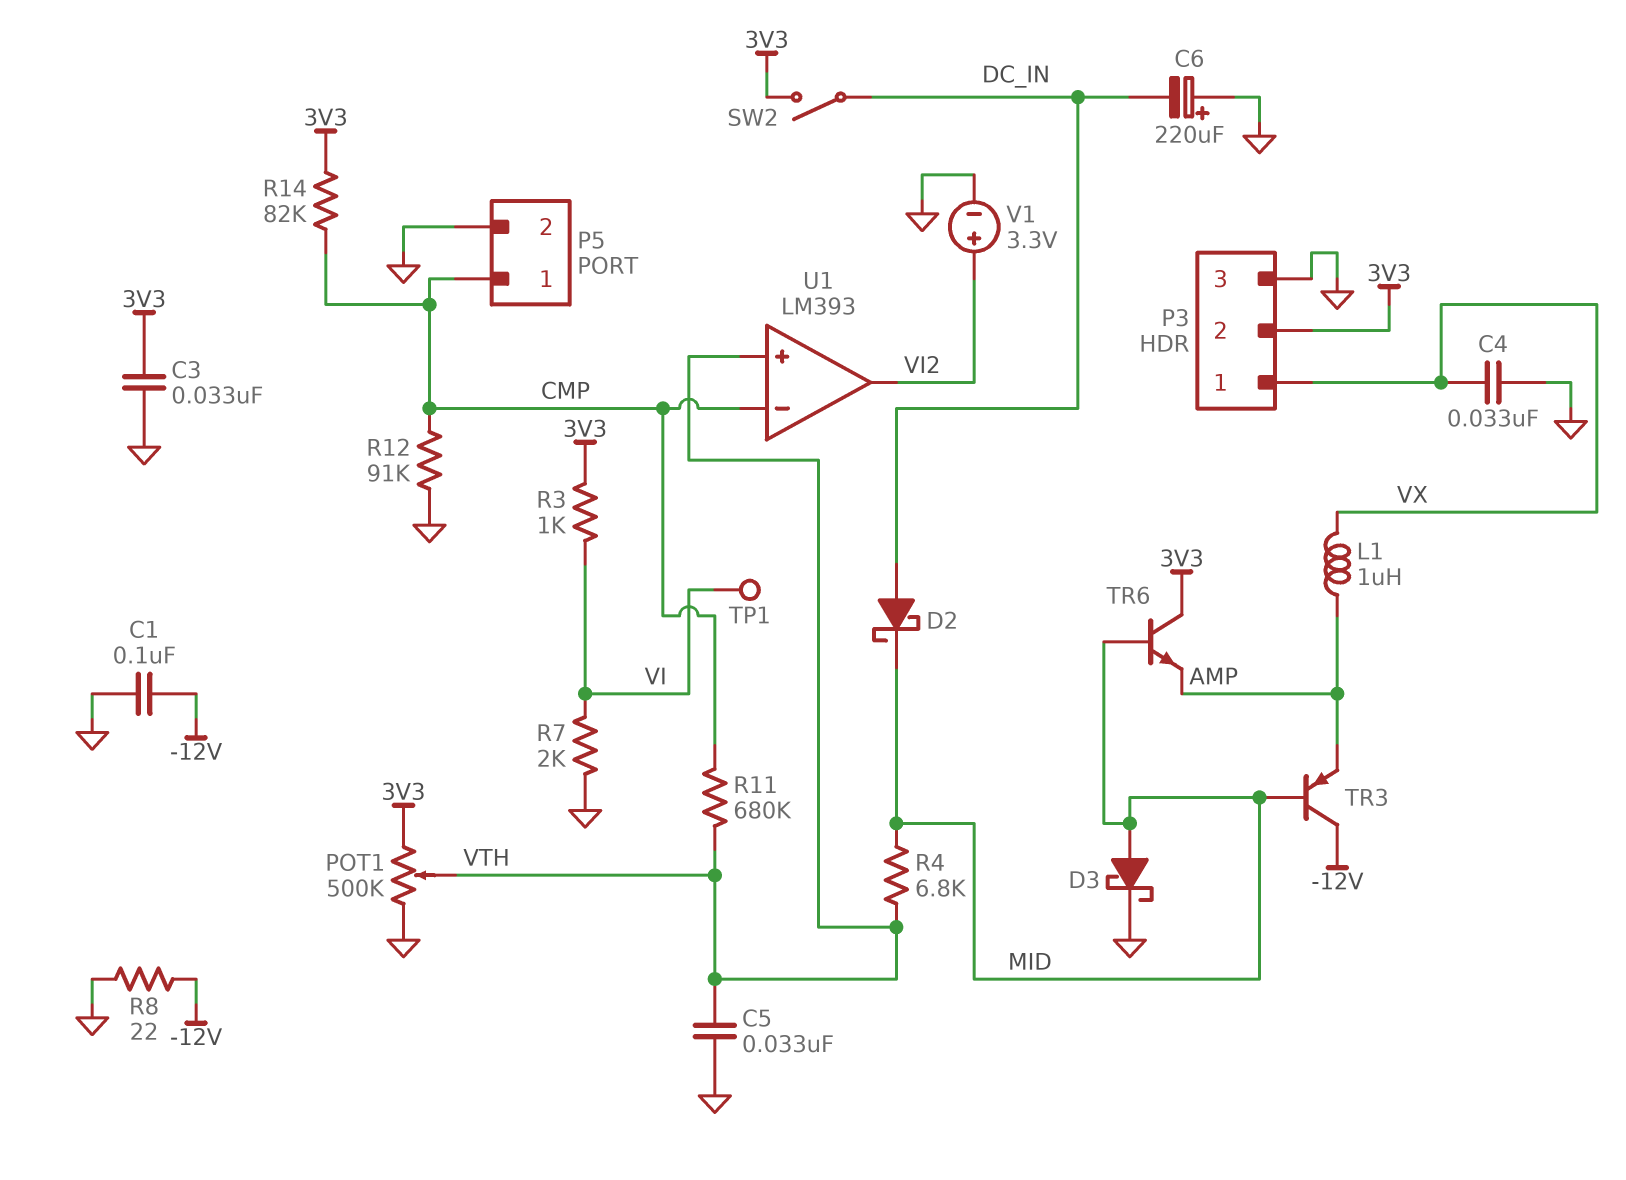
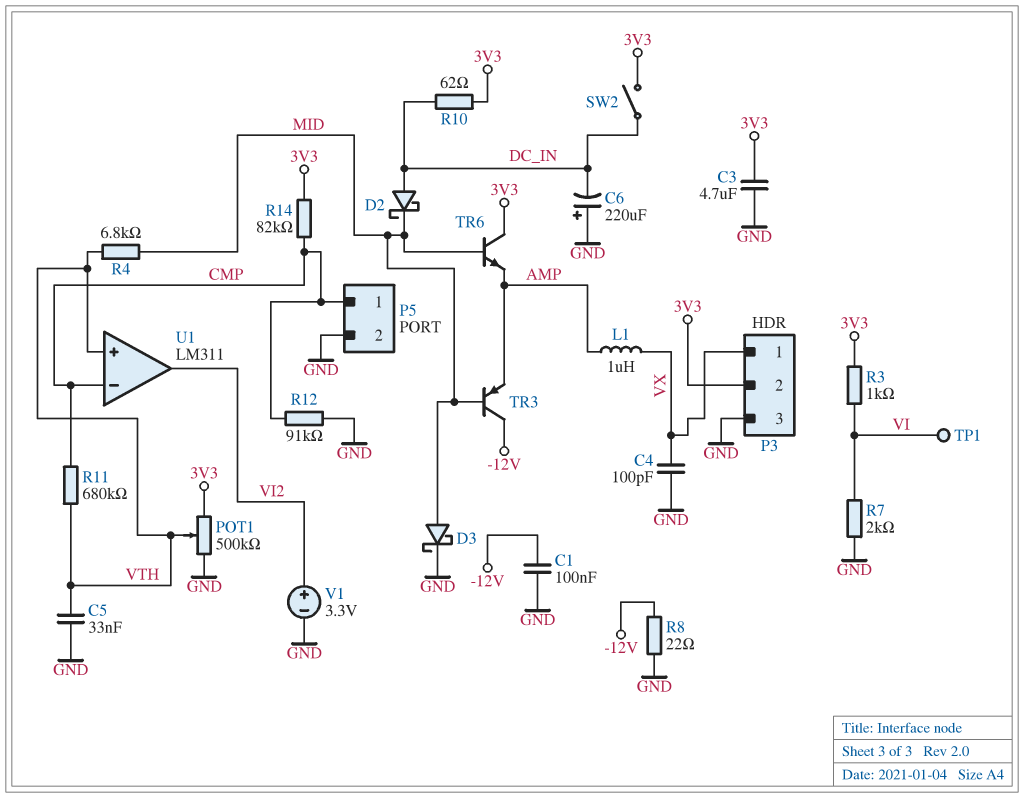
C3: 33nF (3V3, GND) -> 4.7uF (3V3, GND)
C4: 33nF (GND, VX) -> 100pF (GND, VX)
R10: none -> 62 (3V3, DC_IN)
U1: LM393 -> LM311

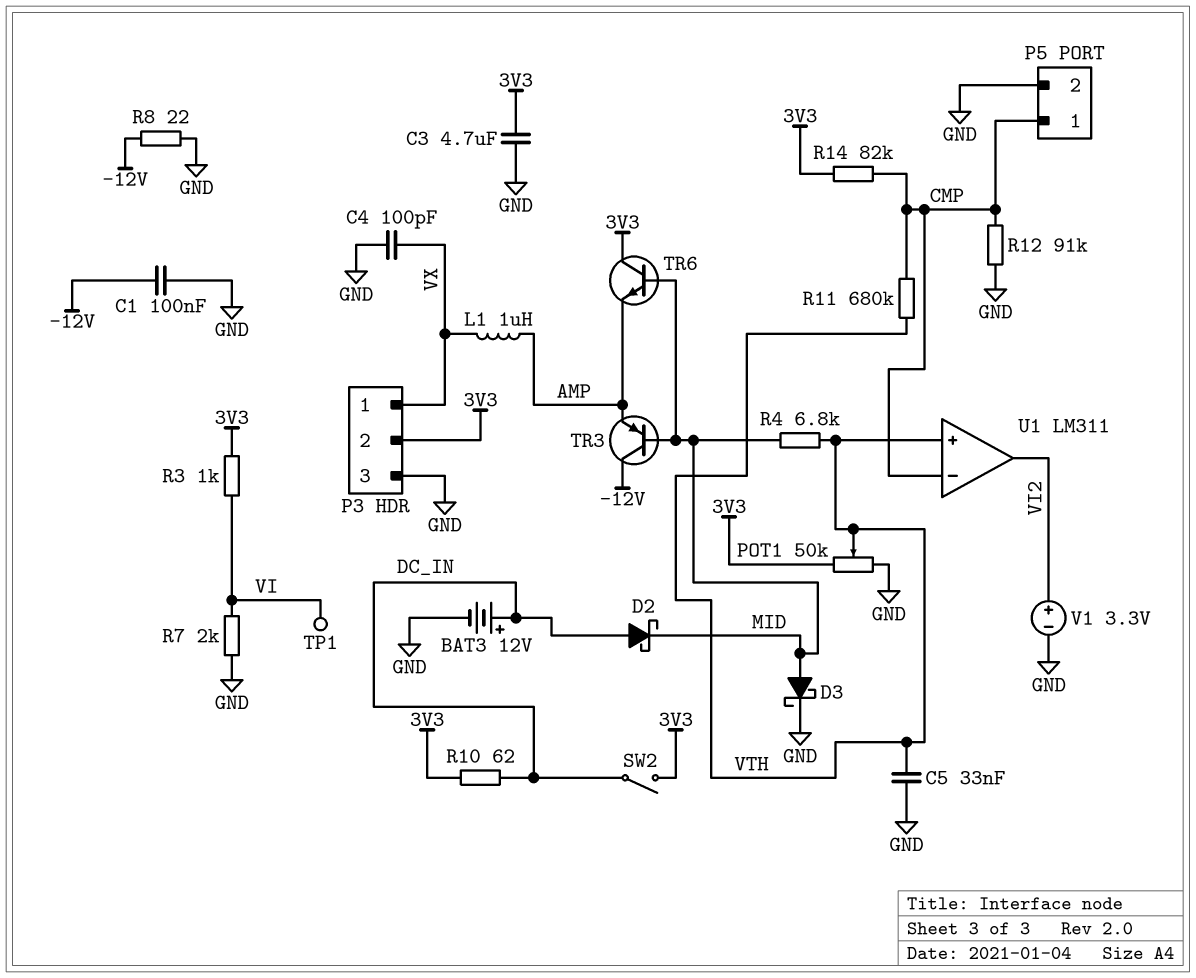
BAT3: none -> 12V (plus DC_IN, minus GND)
C6: 220uF (plus GND, minus DC_IN) -> none
POT1: 500k (3V3, GND, wiper VTH) -> 50k (3V3, GND, wiper VTH)

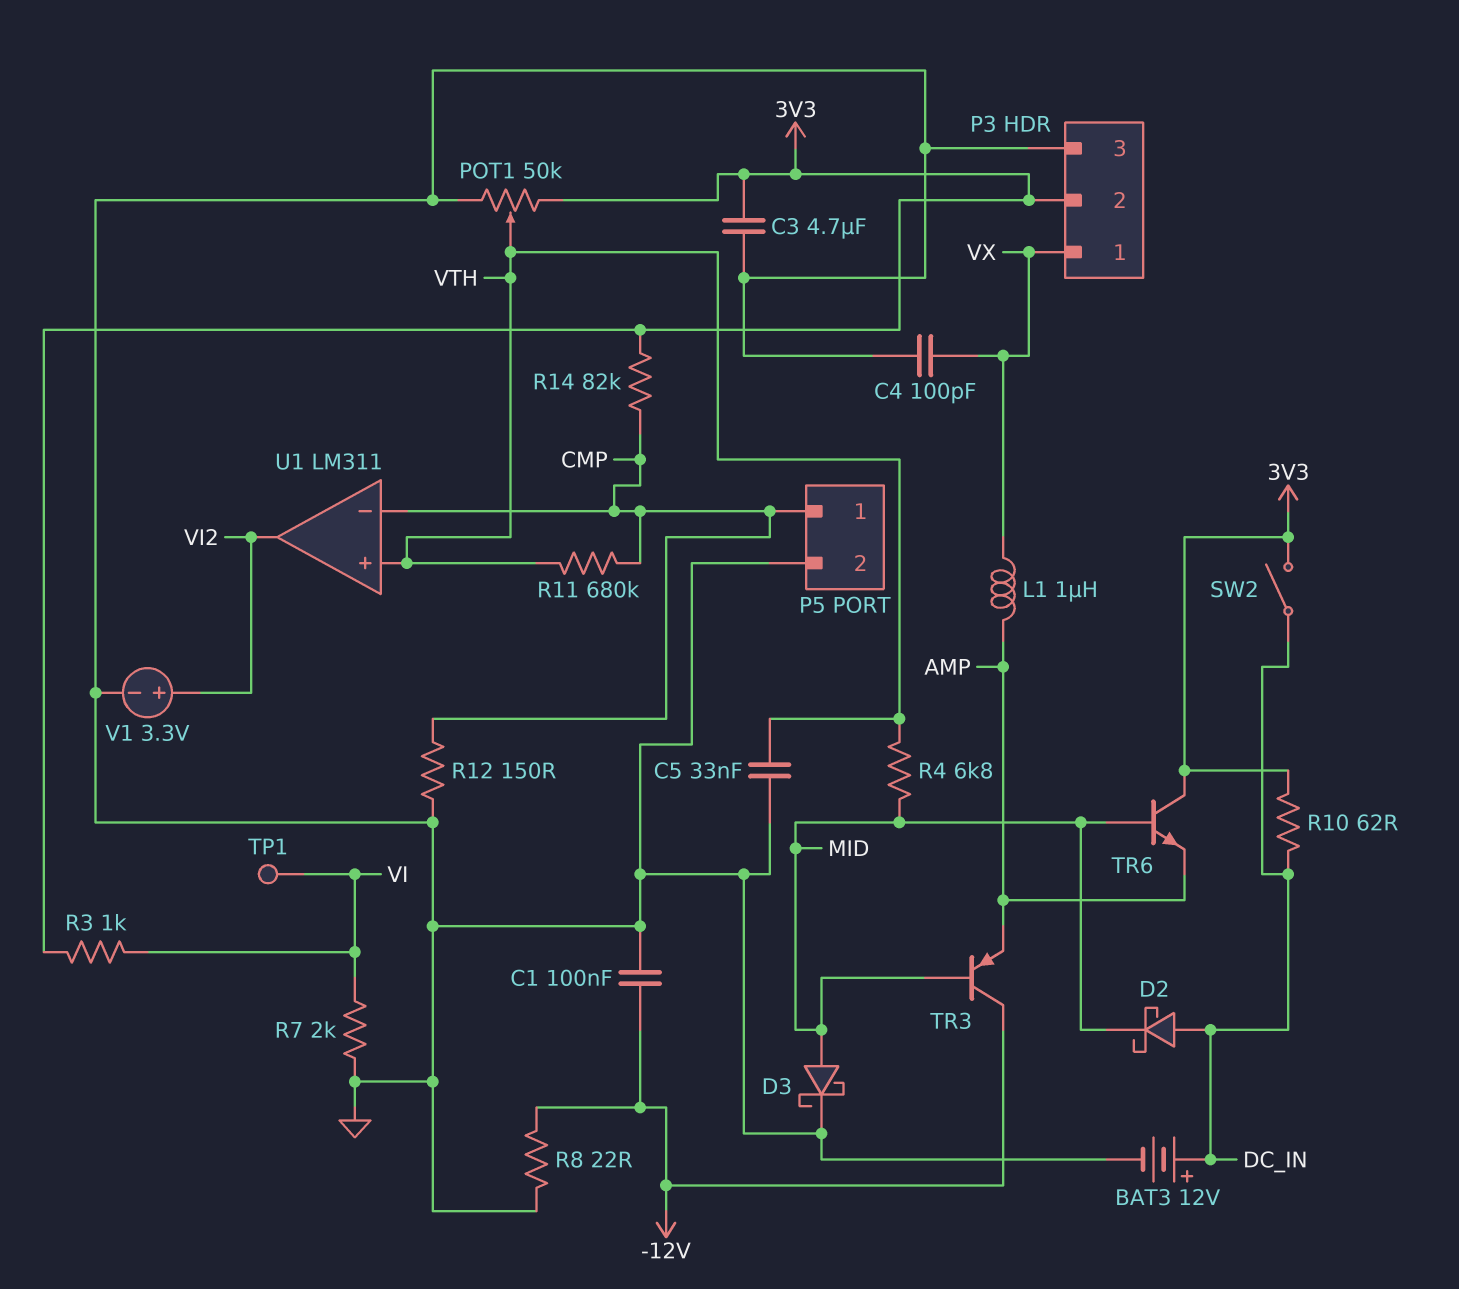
R12: 91k (CMP, GND) -> 150 (CMP, GND)

